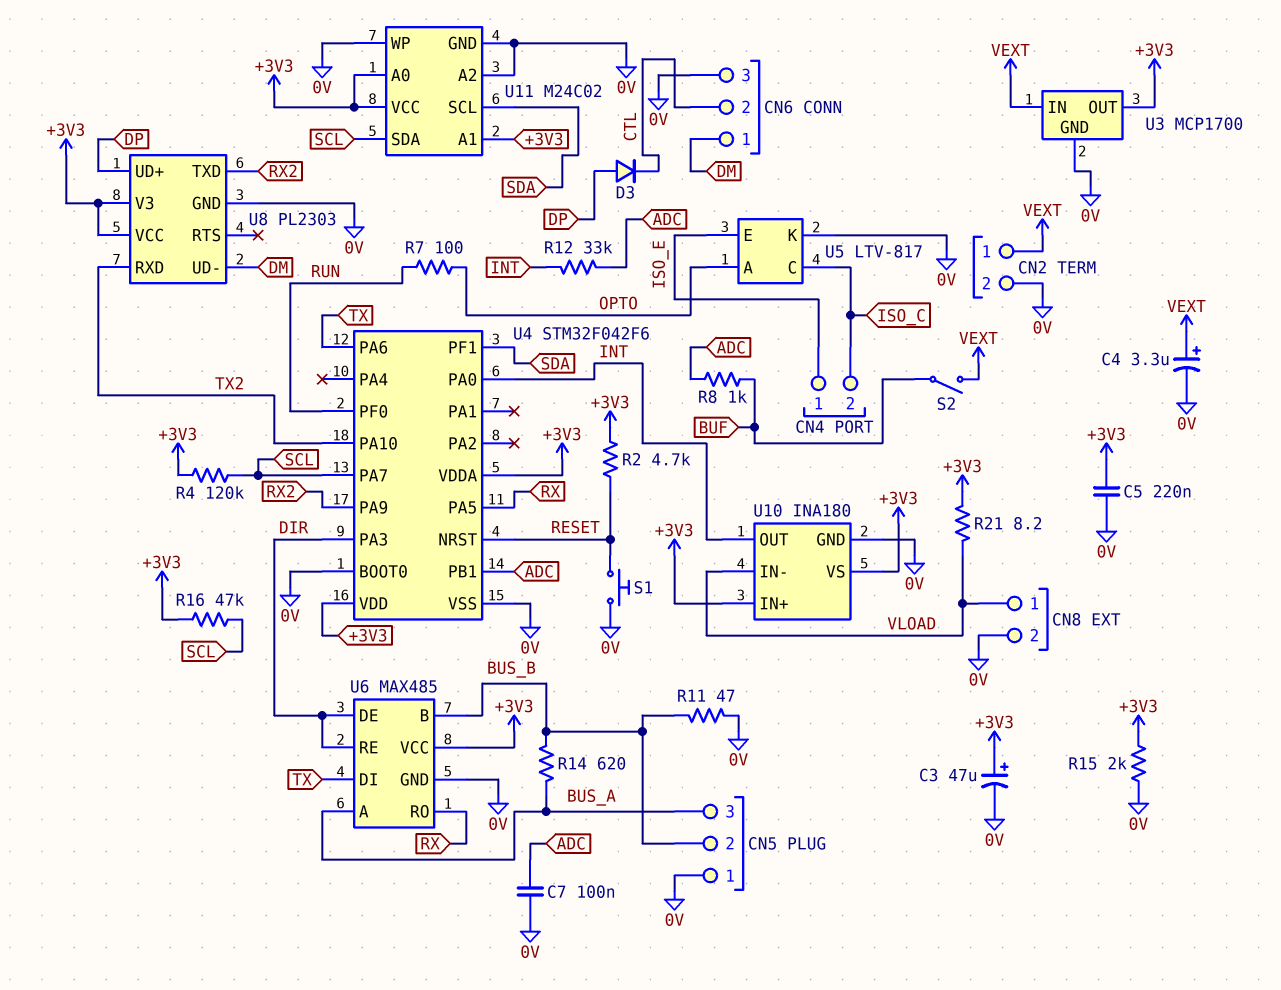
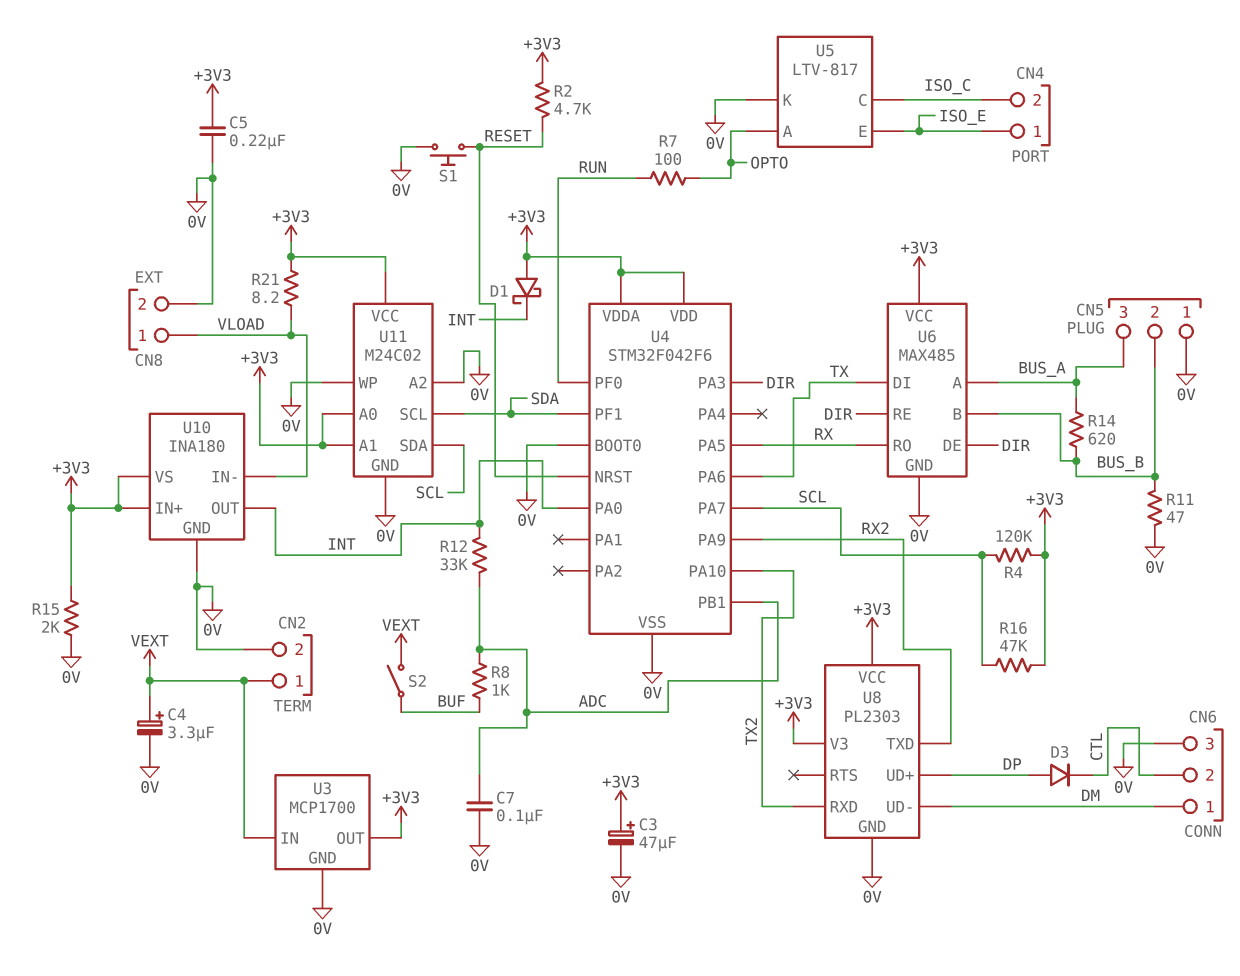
D1: none -> schottky (A +3V3, K INT)

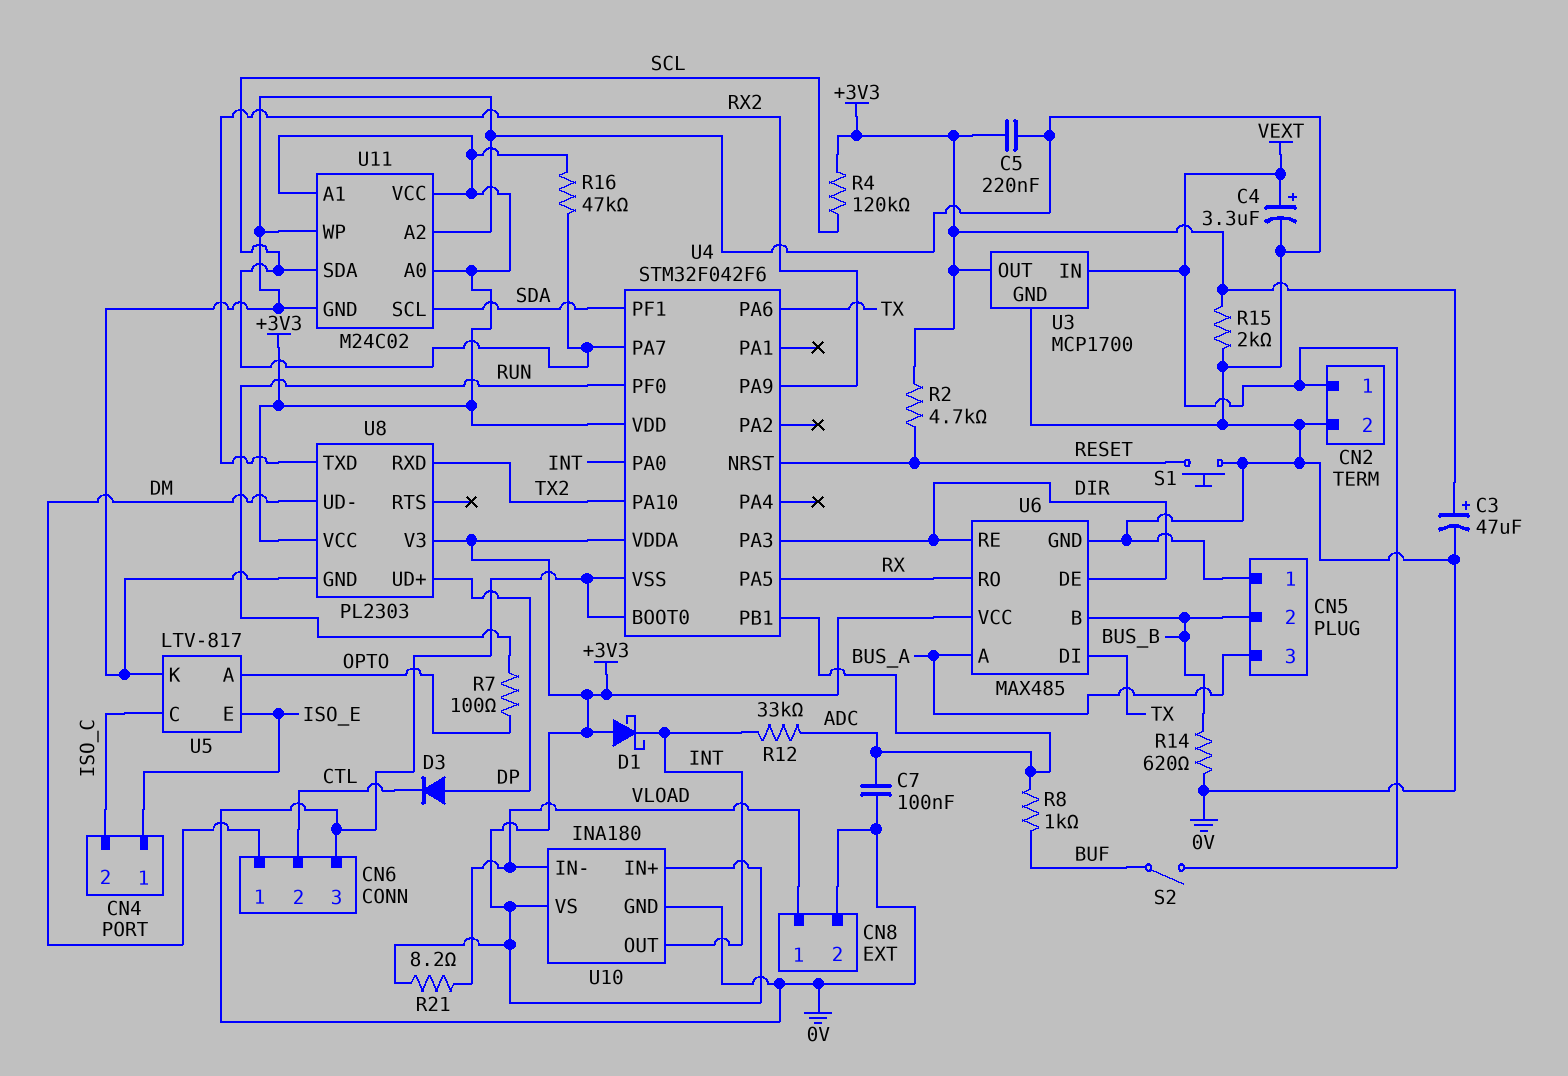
R11: 47 (0V, BUS_B) -> none
R14: 620 (BUS_A, BUS_B) -> 620 (0V, BUS_B)

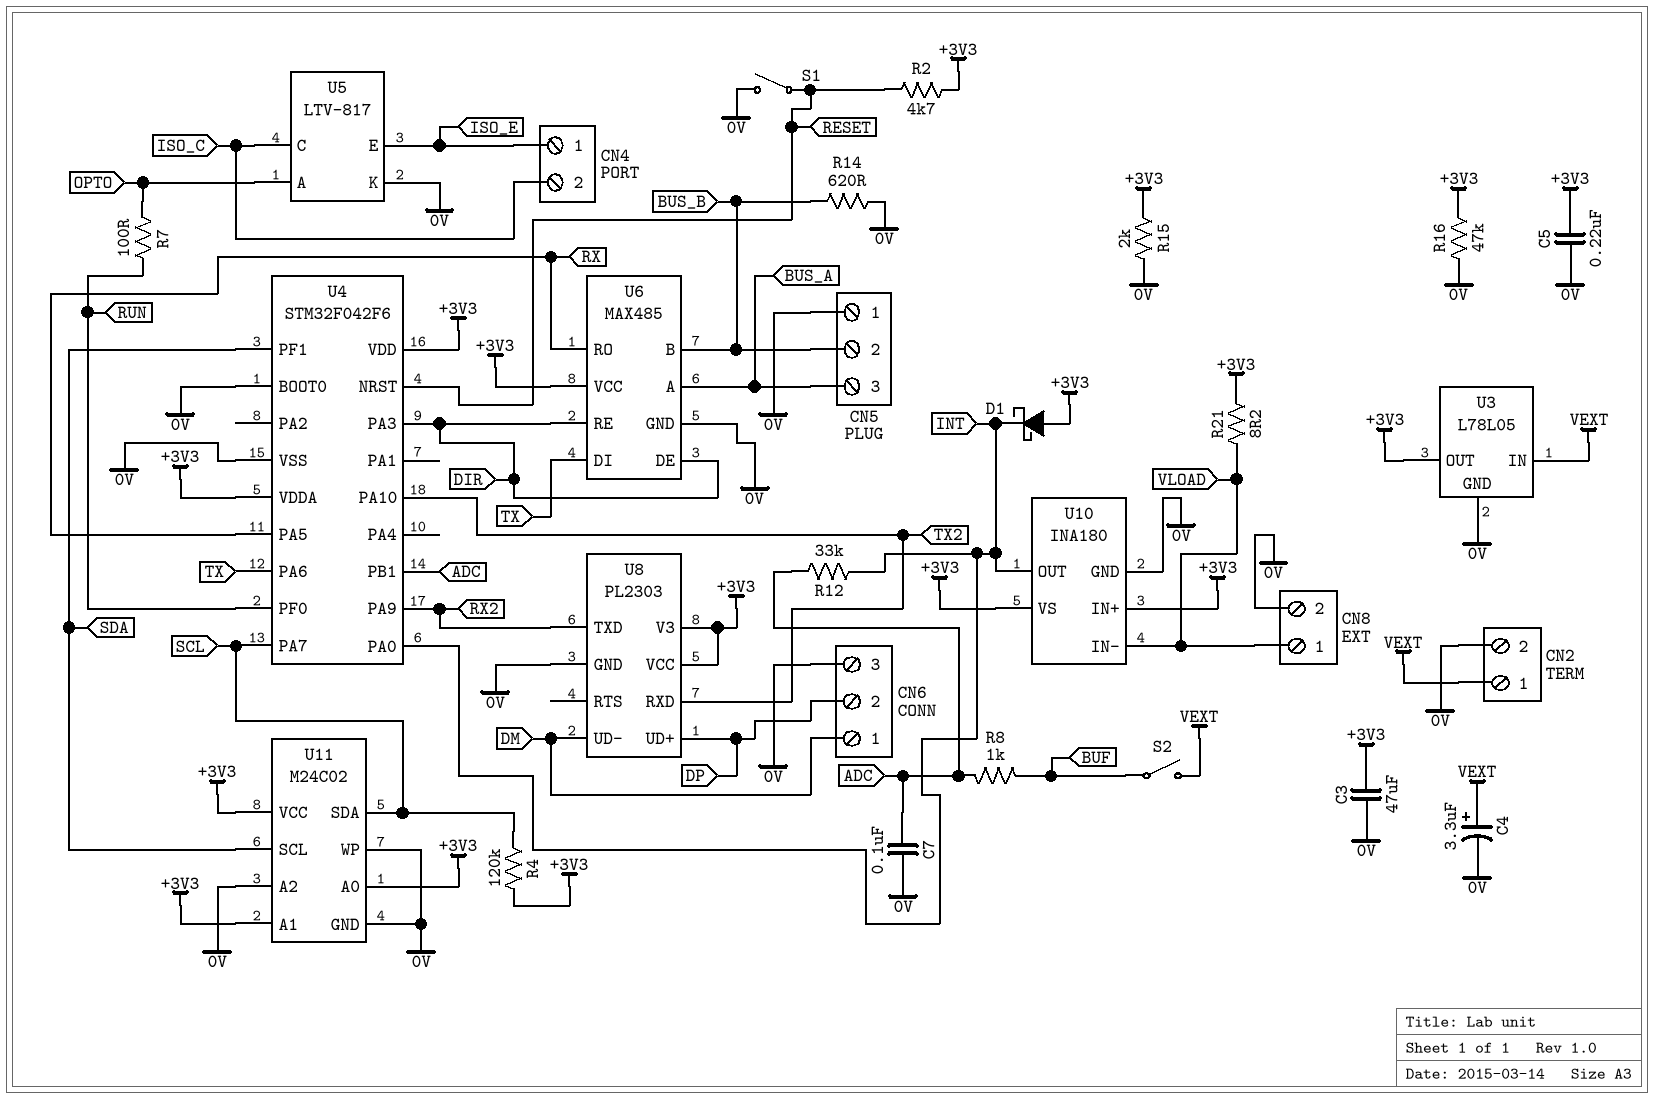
C3: 47uF (plus +3V3, minus 0V) -> 47uF (+3V3, 0V)
CN6 pin 2: CTL -> DP
D3: diode (A DP, K CTL) -> none
R16: 47k (+3V3, SCL) -> 47k (+3V3, 0V)
S1: button (0V, RESET) -> switch (0V, RESET)
U3: MCP1700 -> L78L05

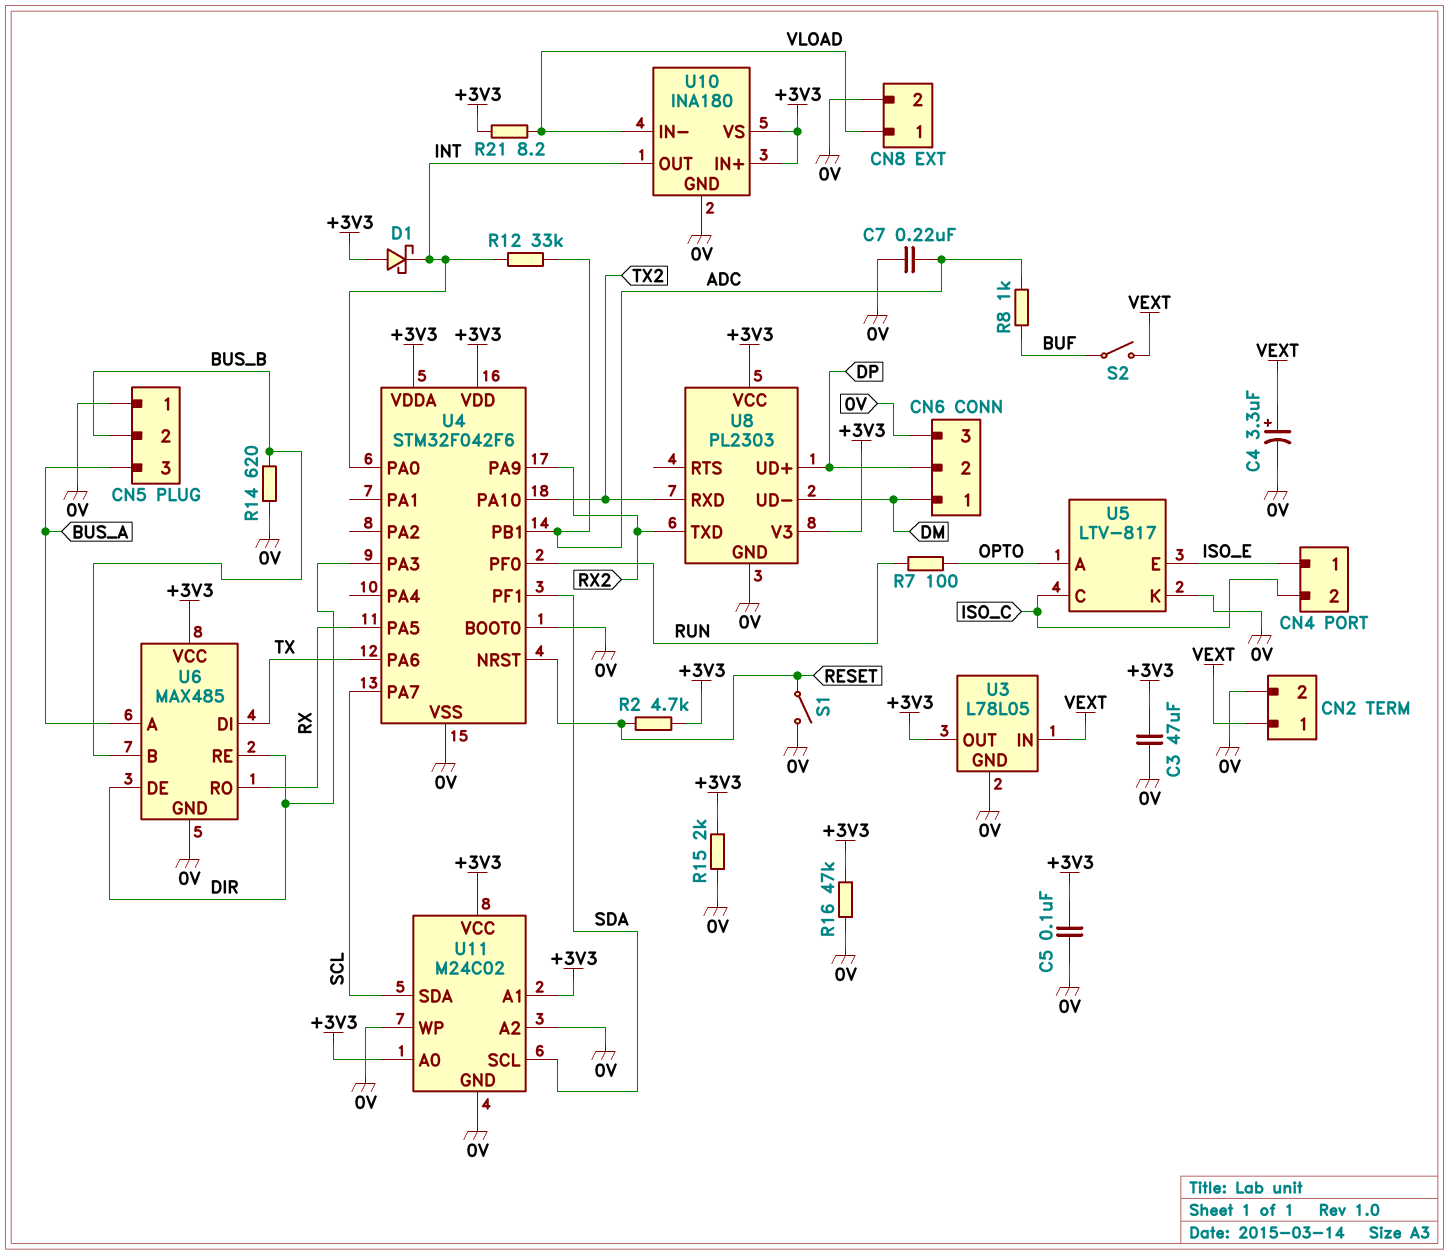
C5: 220nF (+3V3, 0V) -> 100nF (+3V3, 0V)
C7: 100nF (0V, ADC) -> 220nF (0V, ADC)
R4: 120k (+3V3, SCL) -> none

